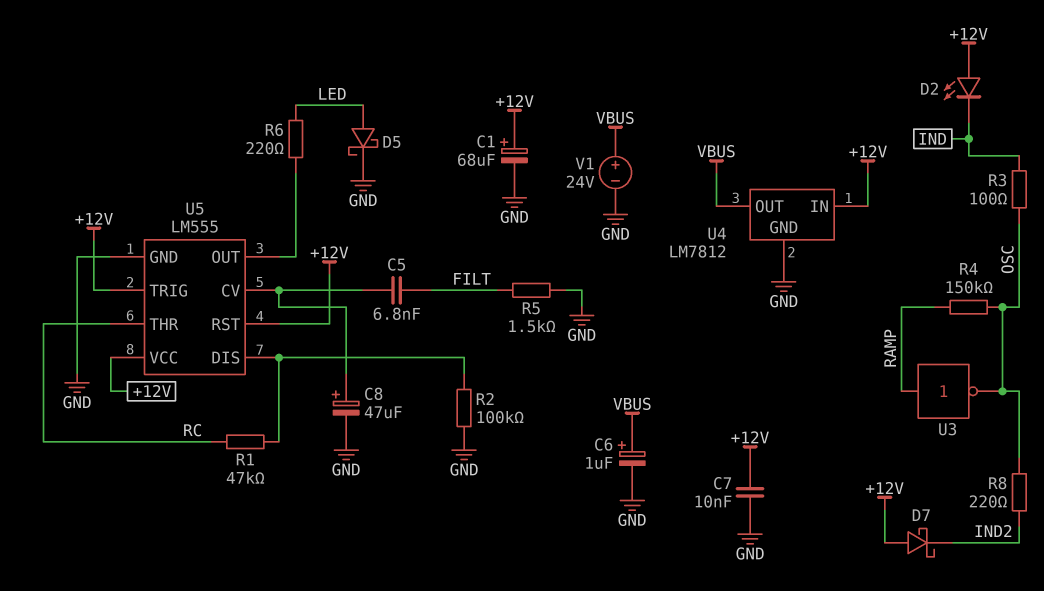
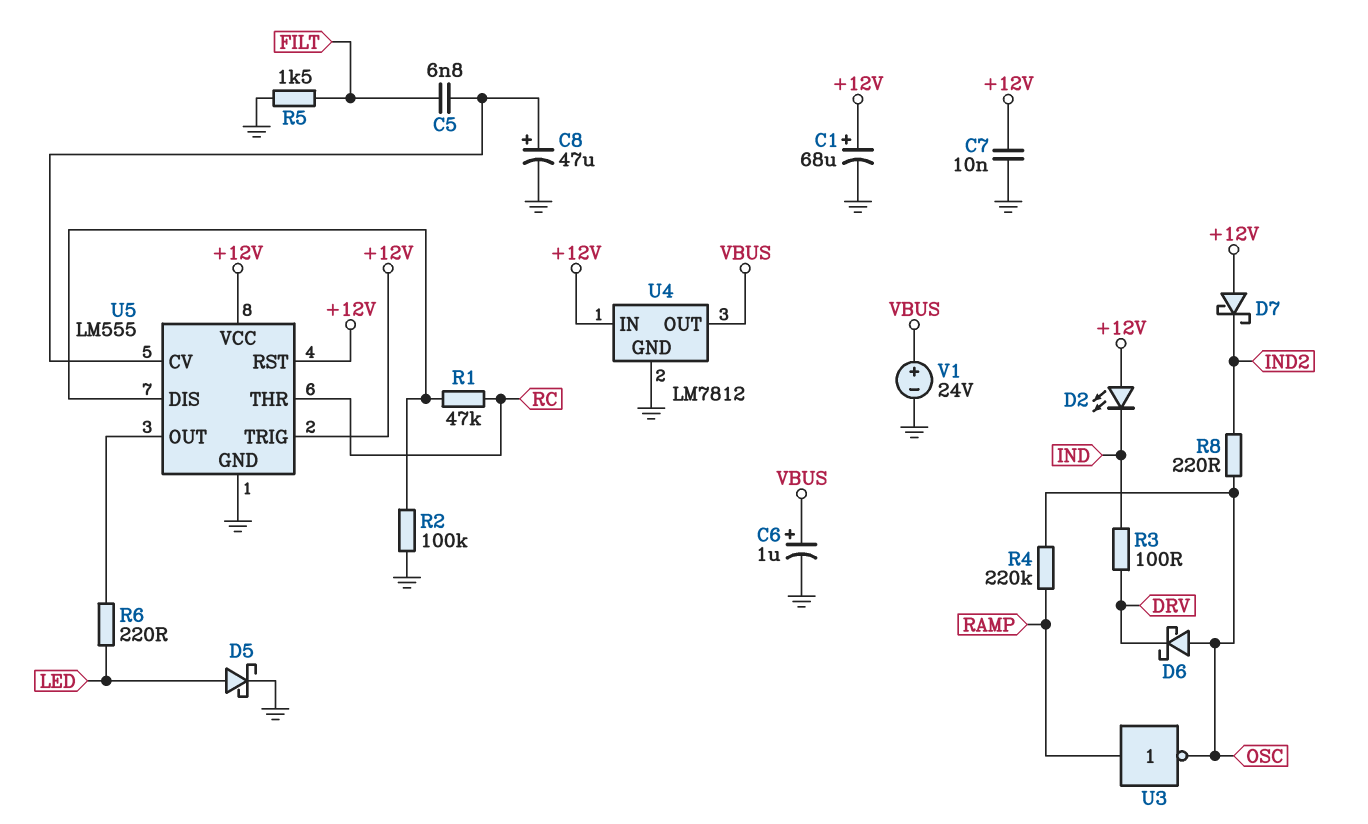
D6: none -> schottky (A OSC, K DRV)
R3: 100 (IND, OSC) -> 100 (DRV, IND)
R4: 150k (OSC, RAMP) -> 220k (OSC, RAMP)

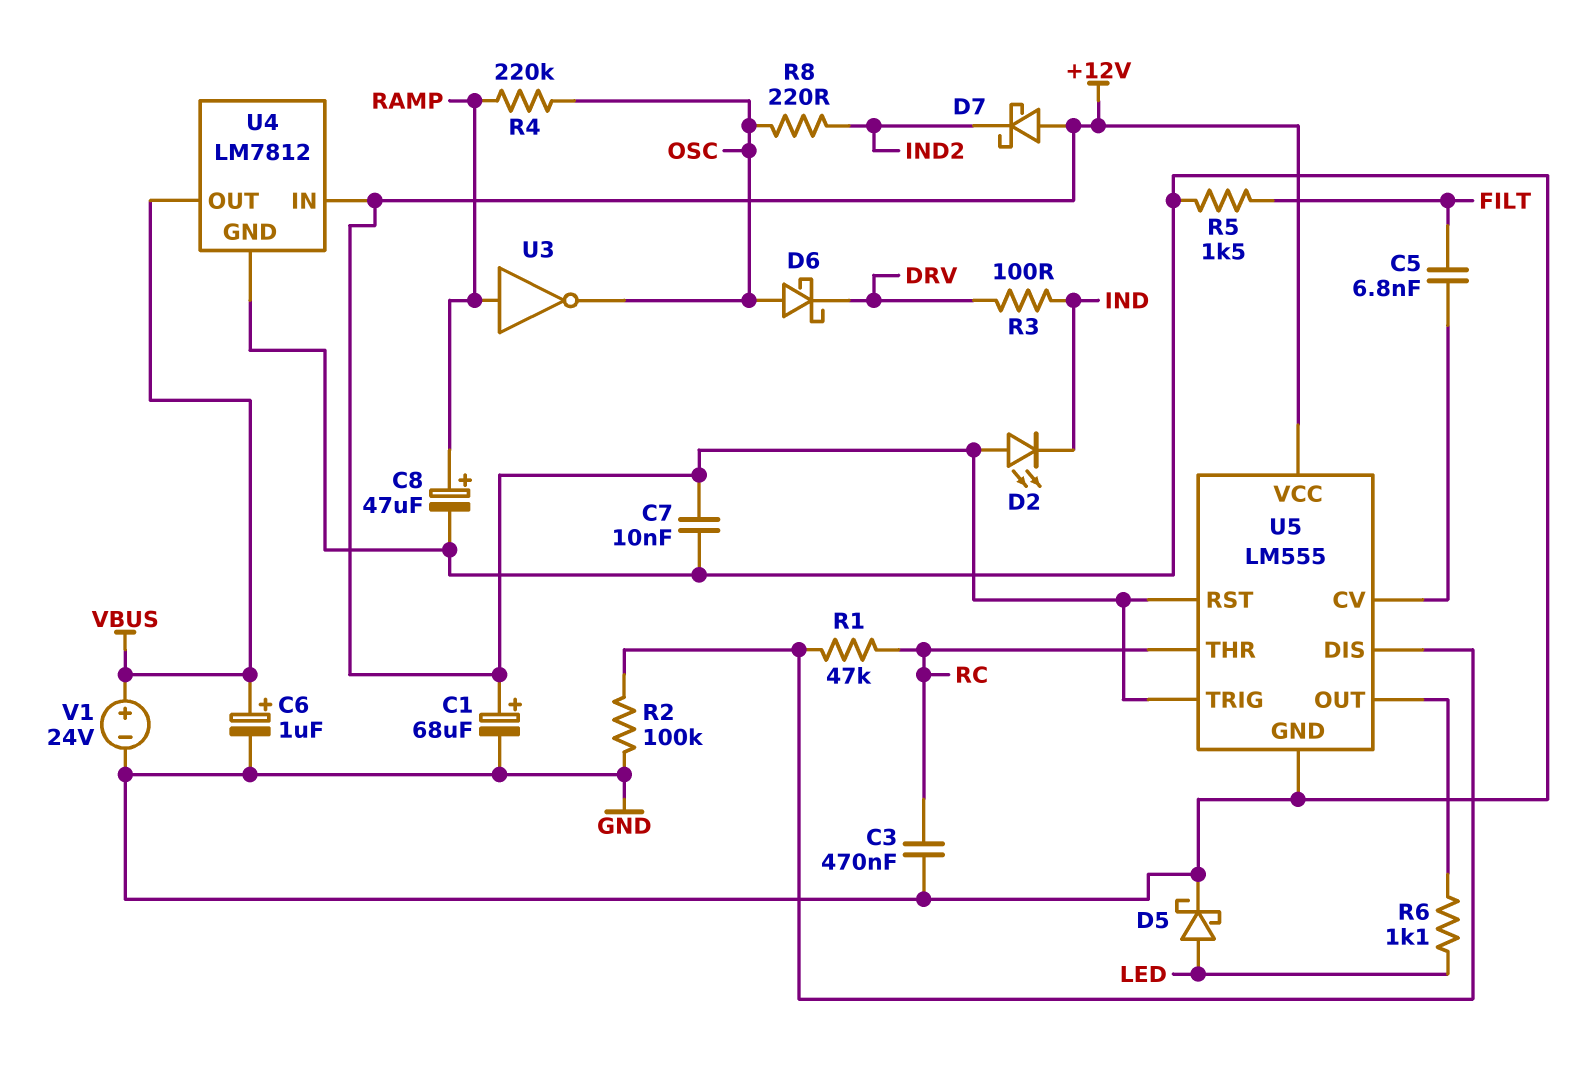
C3: none -> 470nF (GND, RC)
C8: 47uF (plus U5/CV, minus GND) -> 47uF (plus RAMP, minus GND)
R6: 220 (LED, U5/OUT) -> 1.1k (LED, U5/OUT)

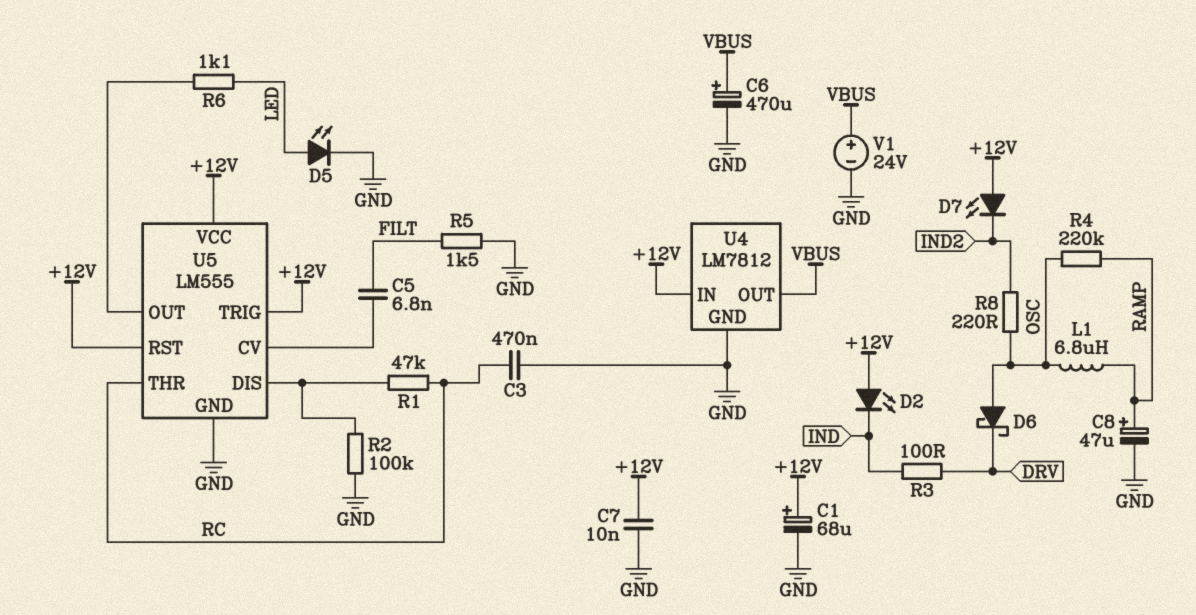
C6: 1uF (plus VBUS, minus GND) -> 470uF (plus VBUS, minus GND)
D5: schottky (A LED, K GND) -> LED (A LED, K GND)
D7: schottky (A +12V, K IND2) -> LED (A +12V, K IND2)
L1: none -> 6.8uH (OSC, RAMP)
U3: NOT (in RAMP, out OSC) -> none

